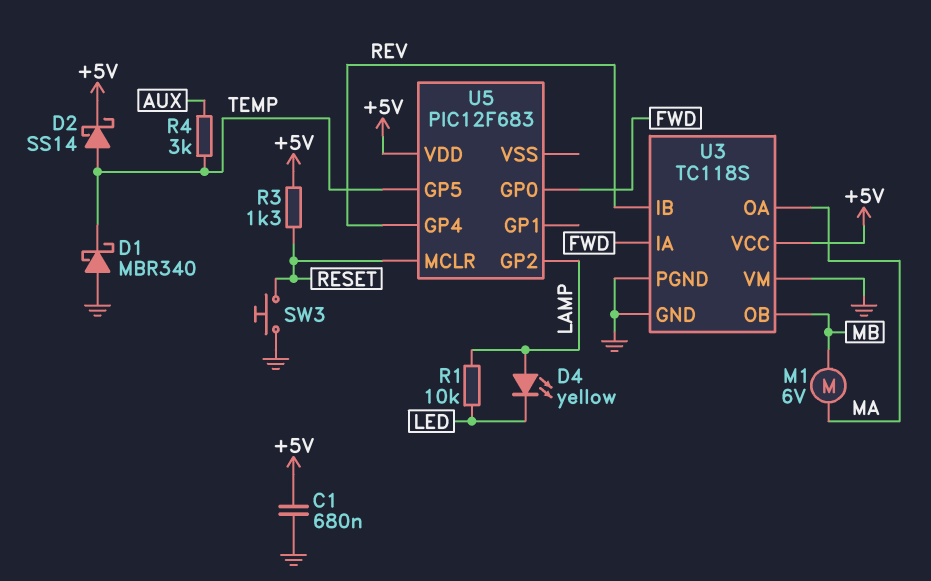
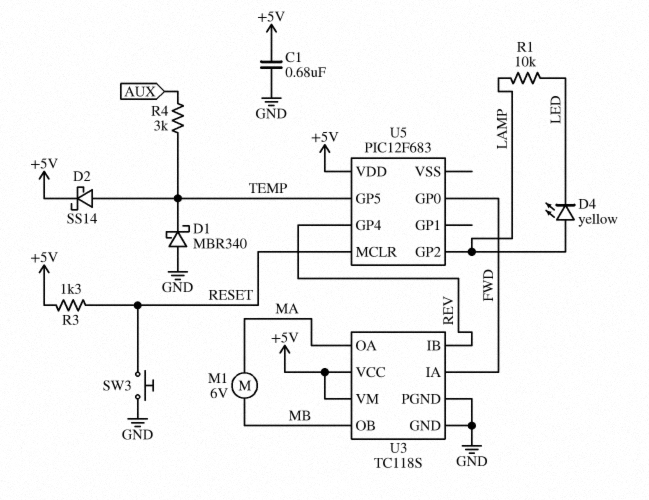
U3 pin VM: GND -> +5V

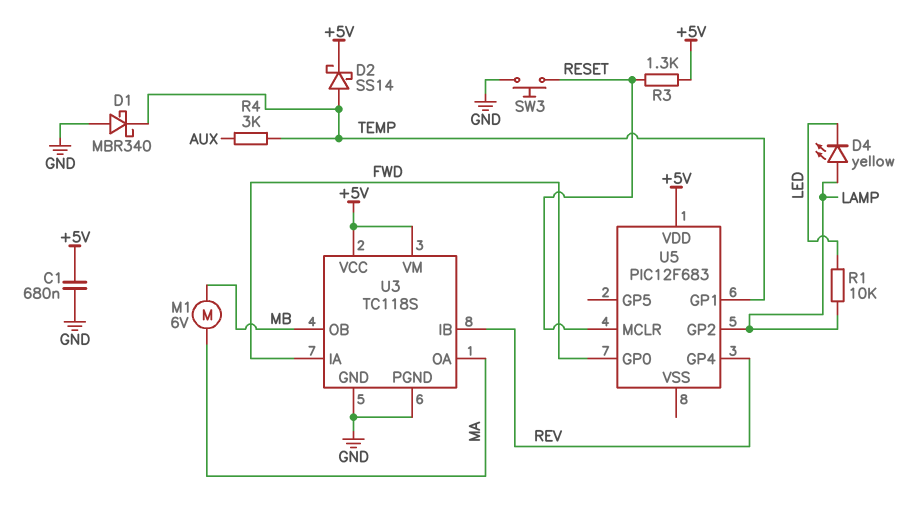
U5 pin GP1: none -> TEMP
U5 pin GP5: TEMP -> none

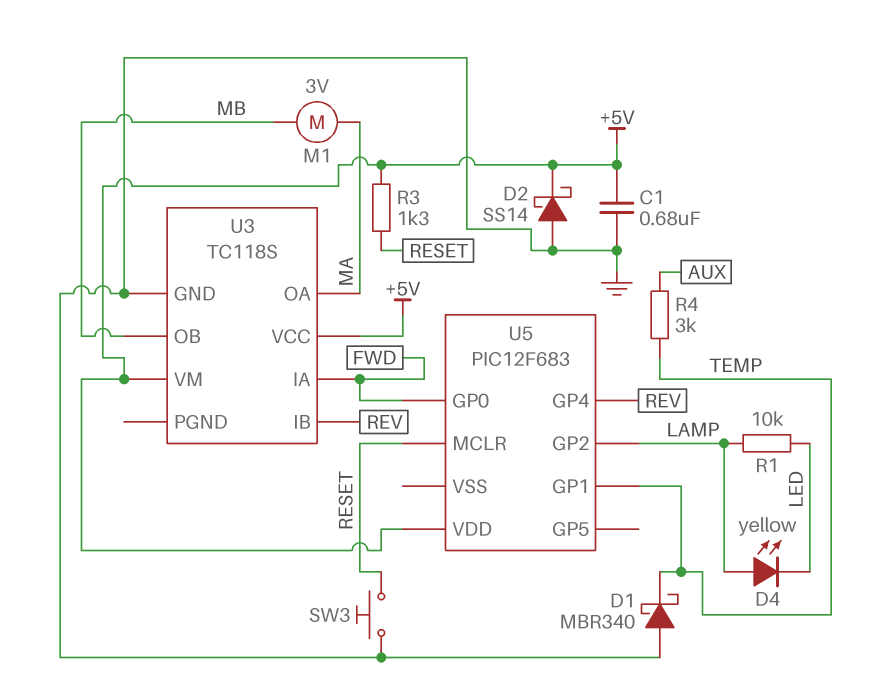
D2: schottky SS14 (A TEMP, K +5V) -> schottky SS14 (A GND, K +5V)
M1: motor 6V (MA, MB) -> motor 3V (MA, MB)
U3 pin PGND: GND -> none

